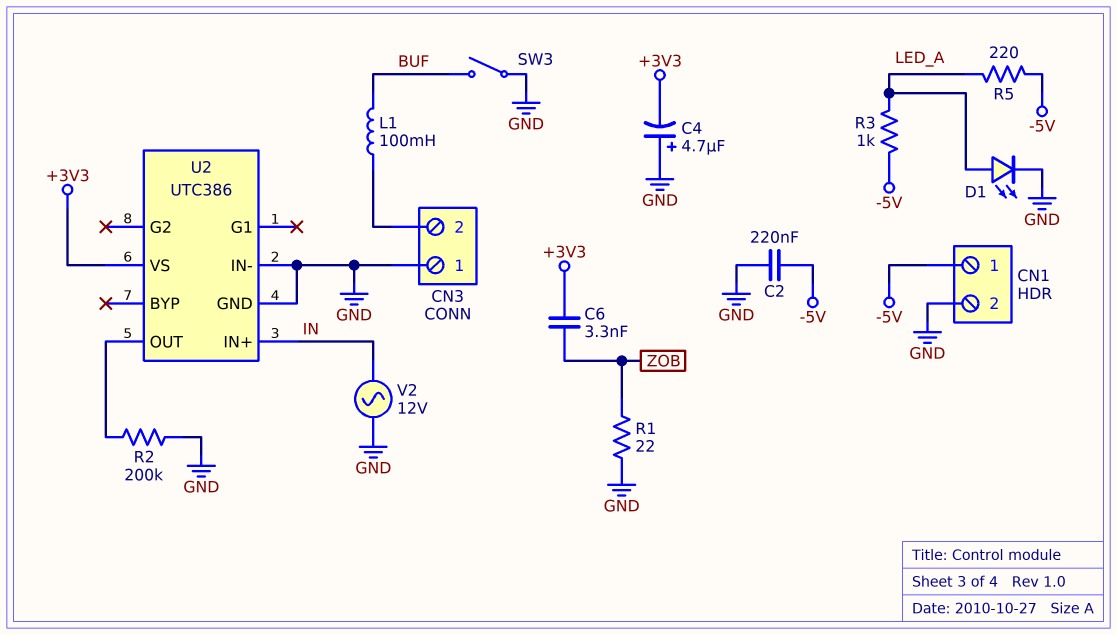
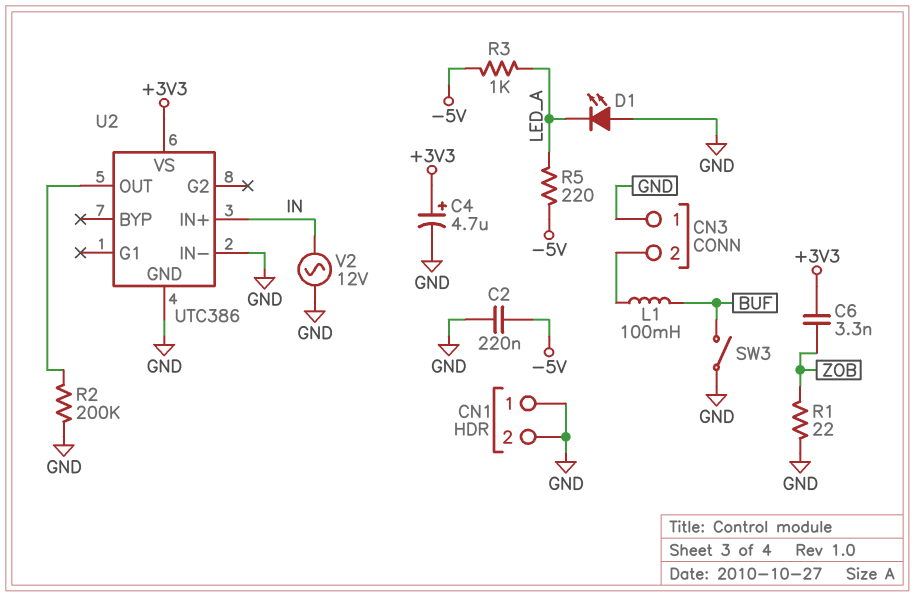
C4: 4.7uF (plus GND, minus +3V3) -> 4.7uF (plus +3V3, minus GND)
CN1 pin 1: -5V -> GND
D1: LED (A LED_A, K GND) -> LED (A GND, K LED_A)

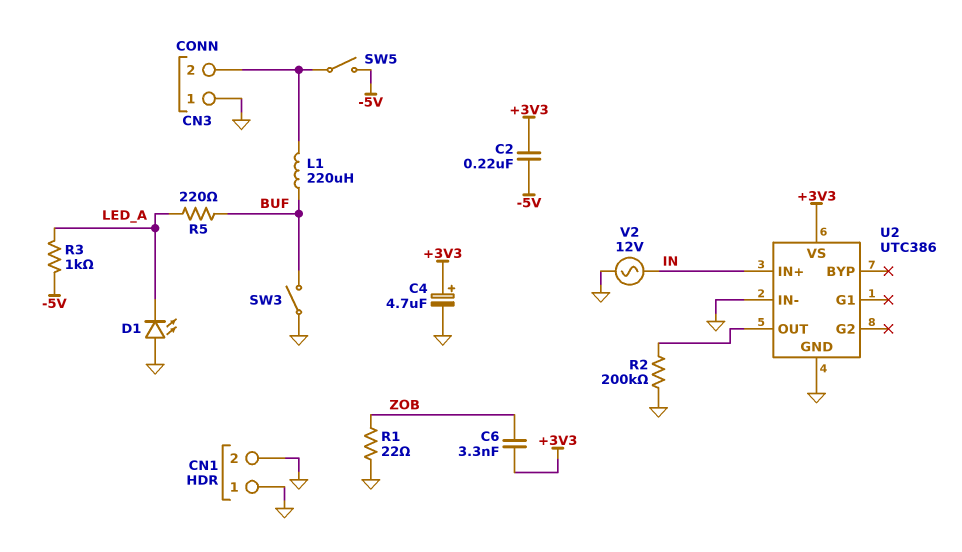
C2: 220nF (-5V, GND) -> 220nF (+3V3, -5V)
L1: 100mH (BUF, CN3/2) -> 220uH (BUF, CN3/2)
R5: 220 (-5V, LED_A) -> 220 (BUF, LED_A)
SW5: none -> switch (-5V, CN3/2)

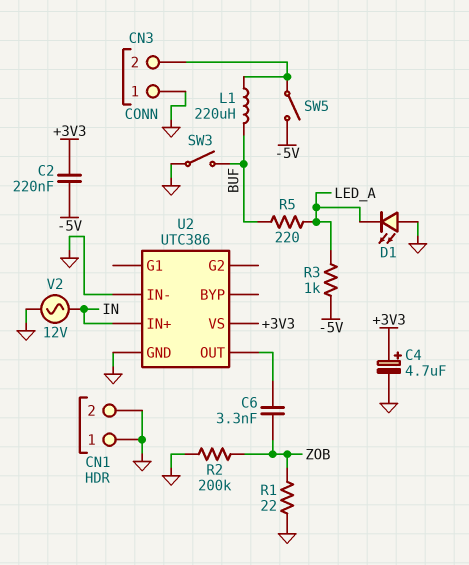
C6: 3.3nF (+3V3, ZOB) -> 3.3nF (U2/OUT, ZOB)
R2: 200k (GND, U2/OUT) -> 200k (GND, ZOB)

